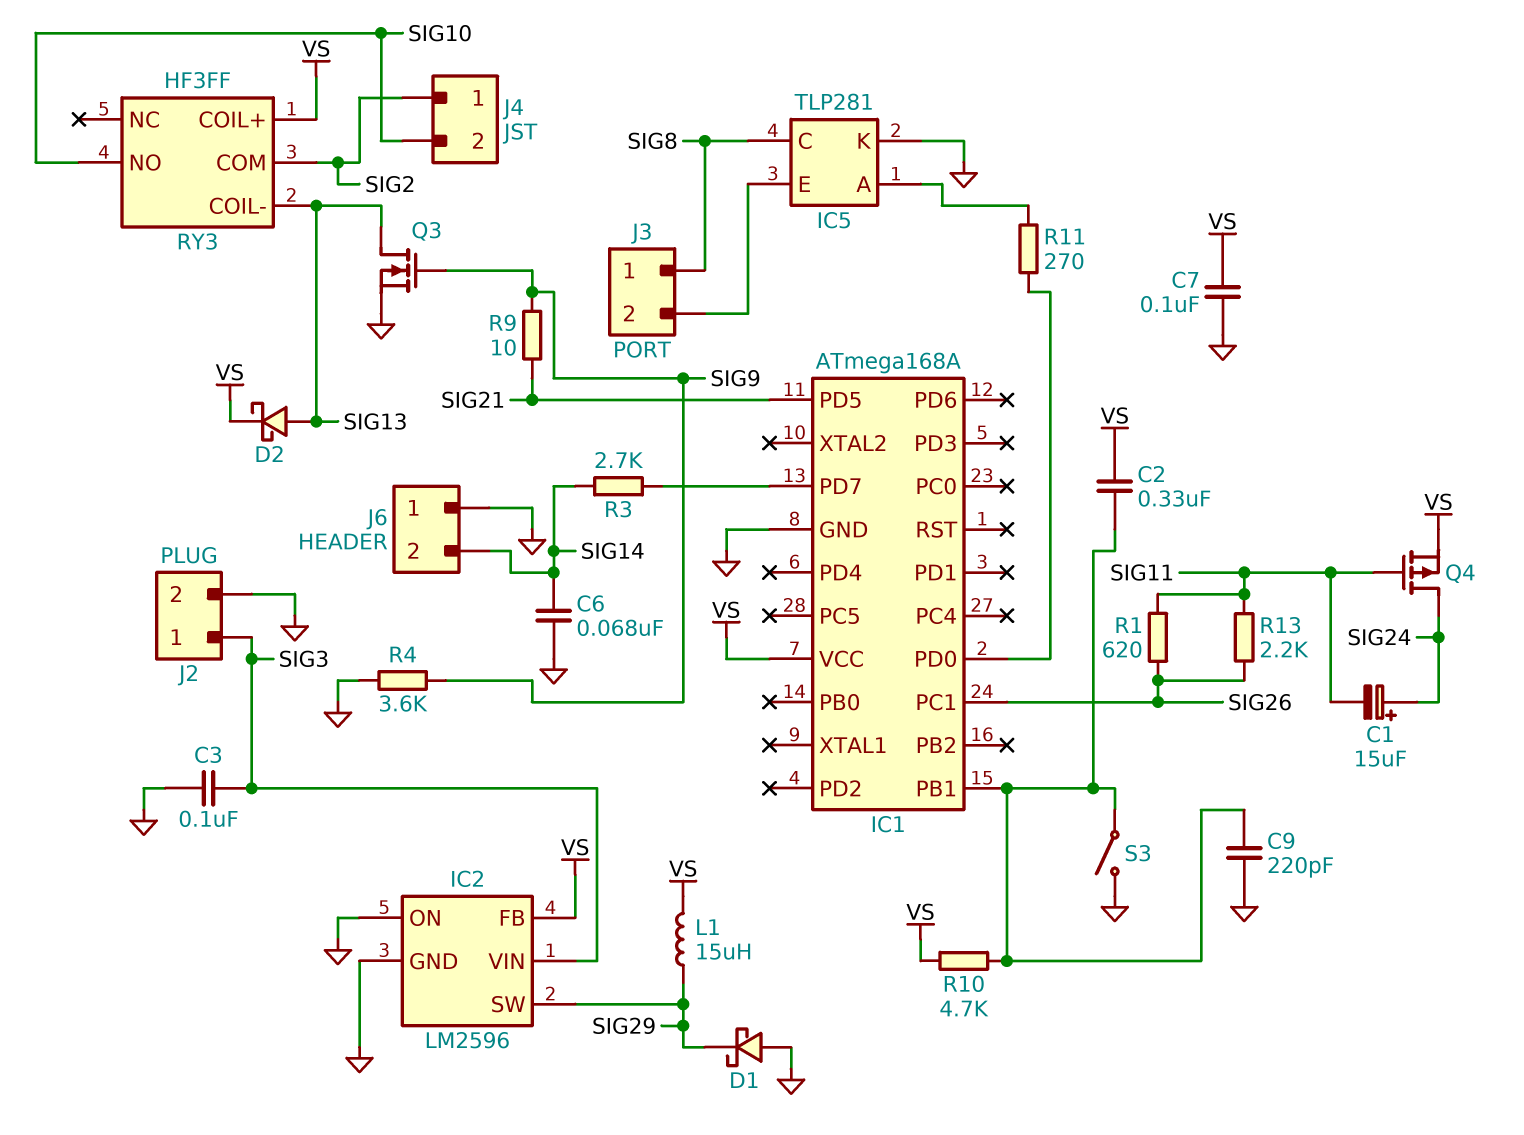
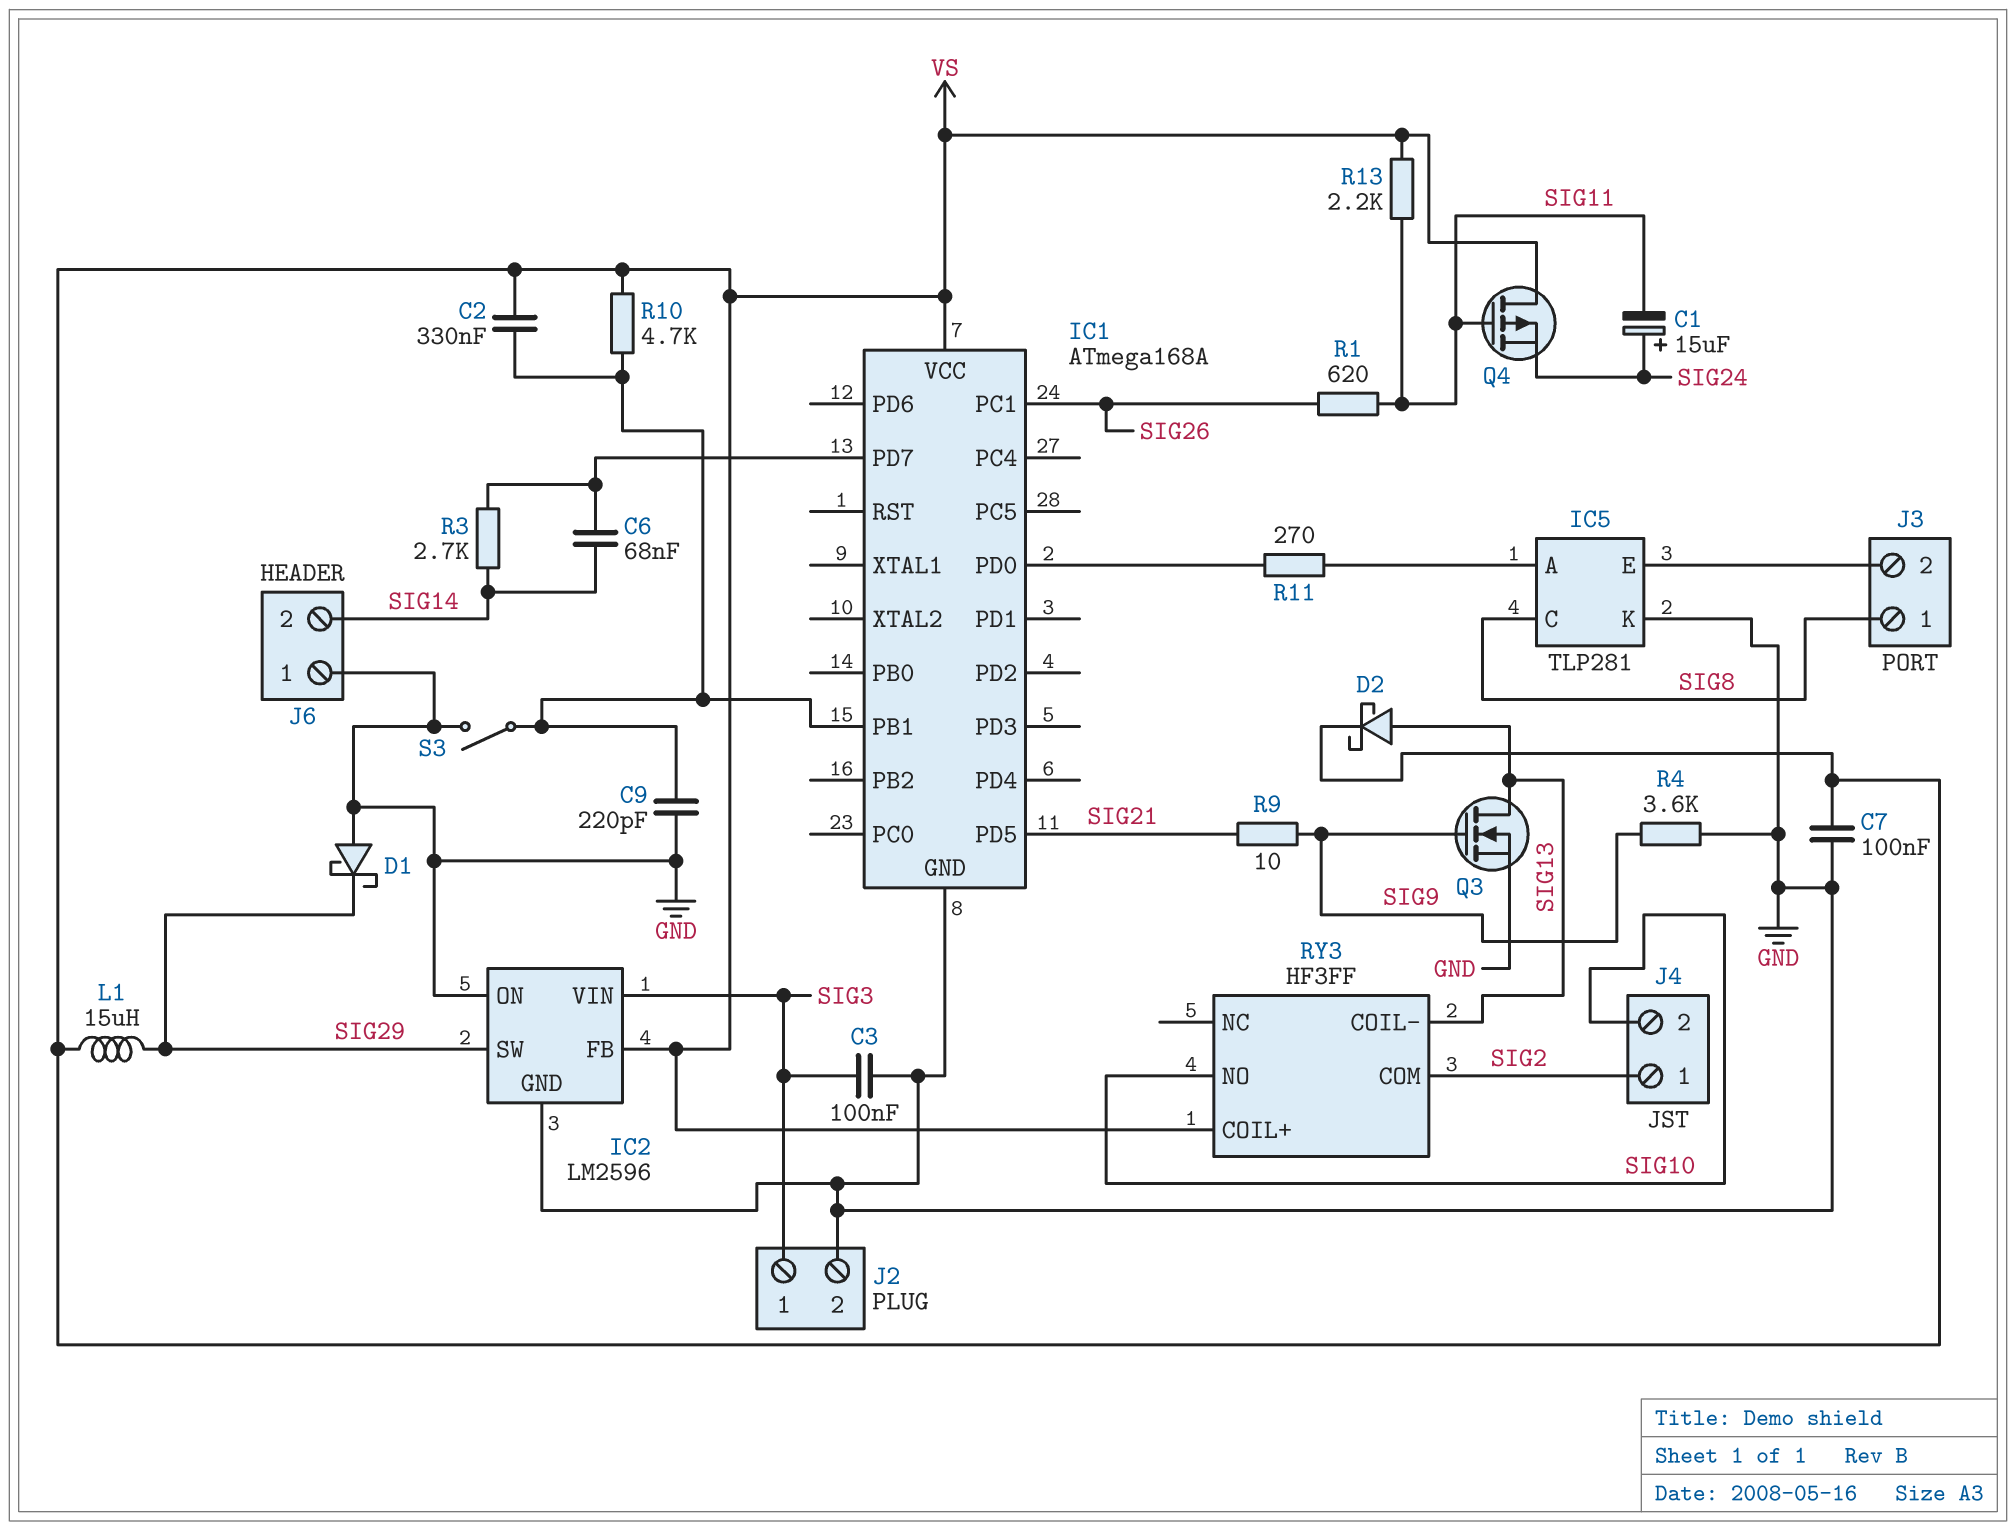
C6: 68nF (GND, SIG14) -> 68nF (IC1/PD7, SIG14)
Q4: PMOS (G SIG11, D SIG24, S VS) -> PMOS (G SIG11, D VS, S SIG24)
R13: 2.2k (SIG11, SIG26) -> 2.2k (SIG11, VS)

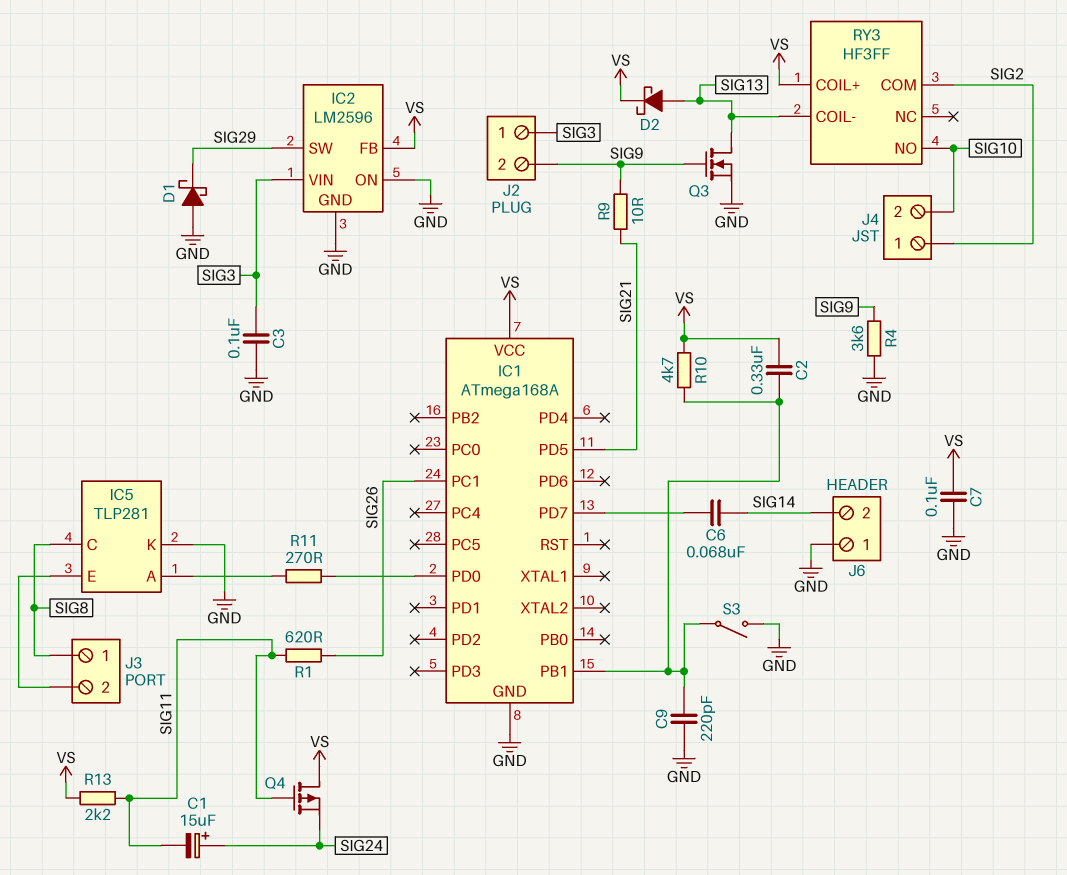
J2 pin 2: GND -> SIG9
L1: 15uH (SIG29, VS) -> none
R3: 2.7k (IC1/PD7, SIG14) -> none

